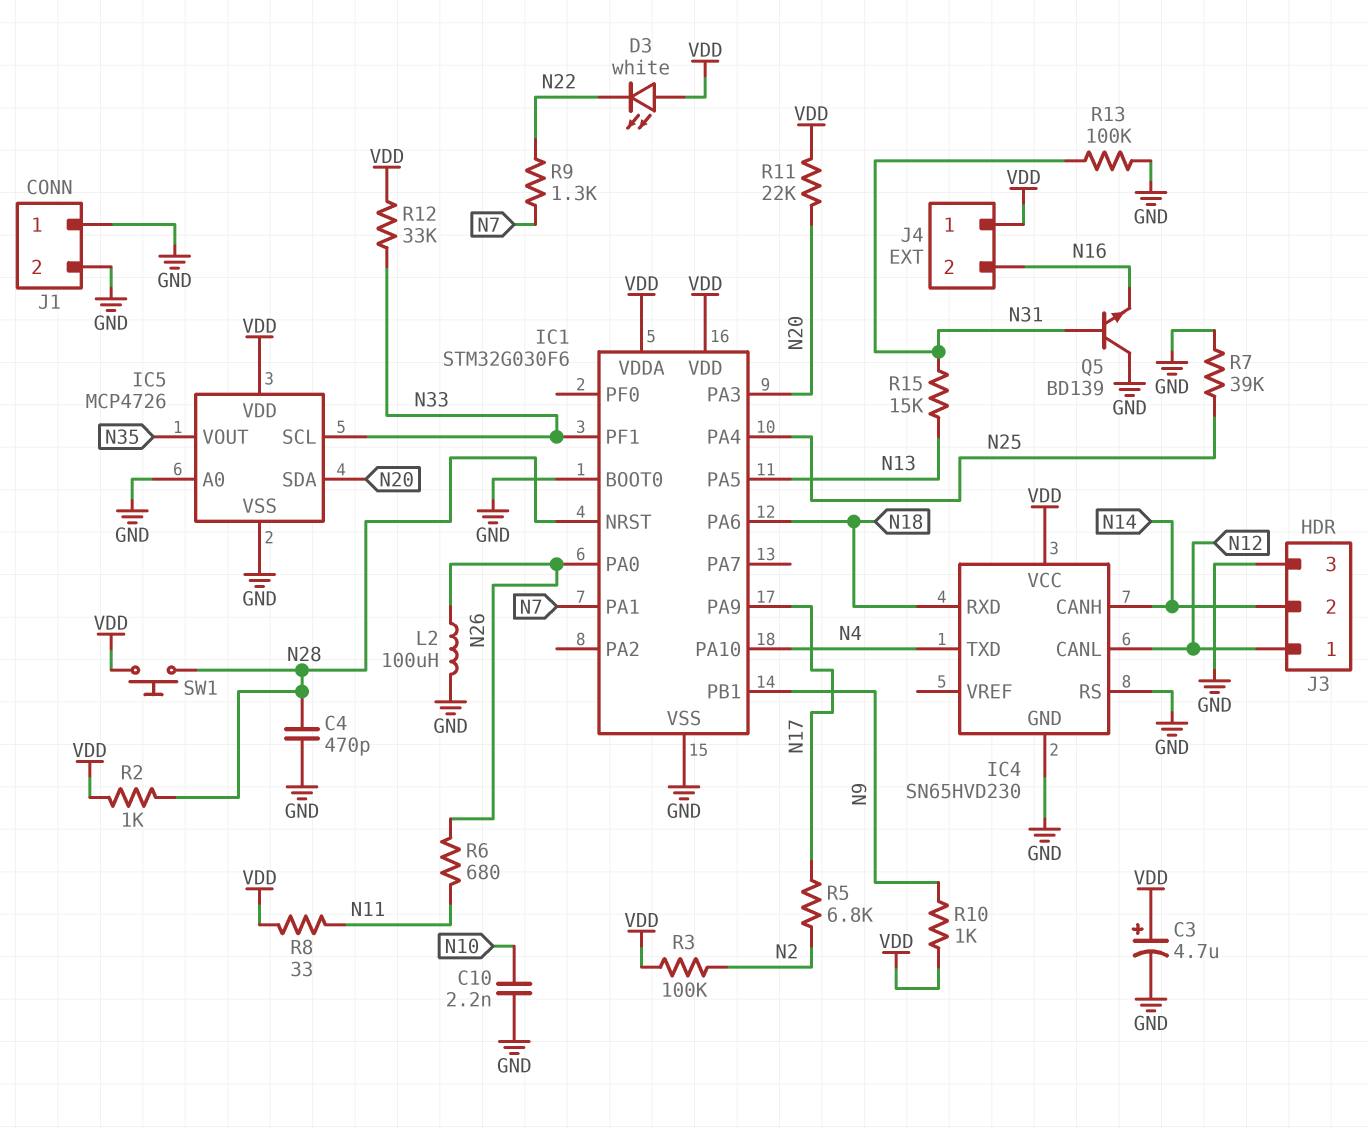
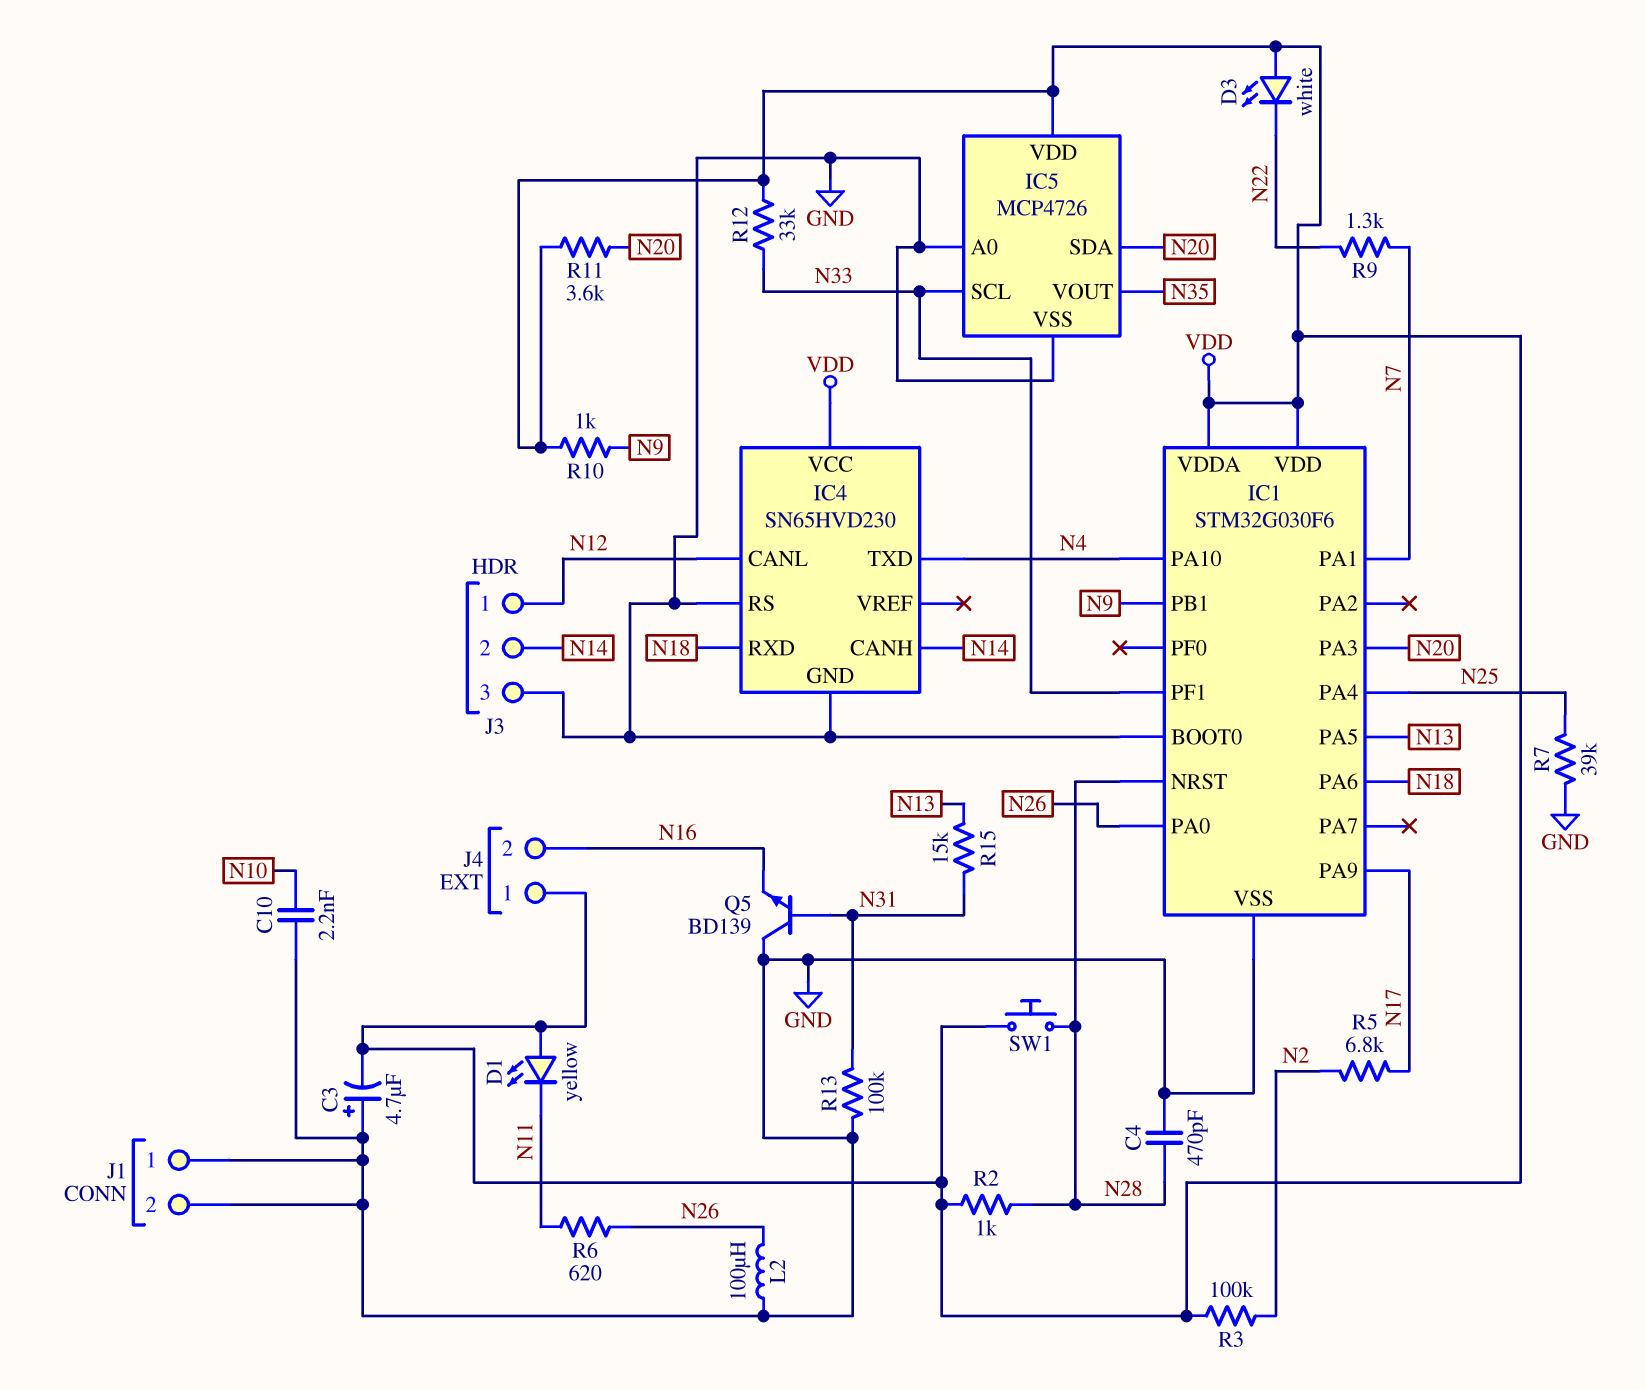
C3: 4.7uF (plus VDD, minus GND) -> 4.7uF (plus GND, minus VDD)
D1: none -> LED yellow (A VDD, K N11)
R6: 680 (N11, N26) -> 620 (N11, N26)
R8: 33 (N11, VDD) -> none
R11: 22k (N20, VDD) -> 3.6k (N20, VDD)

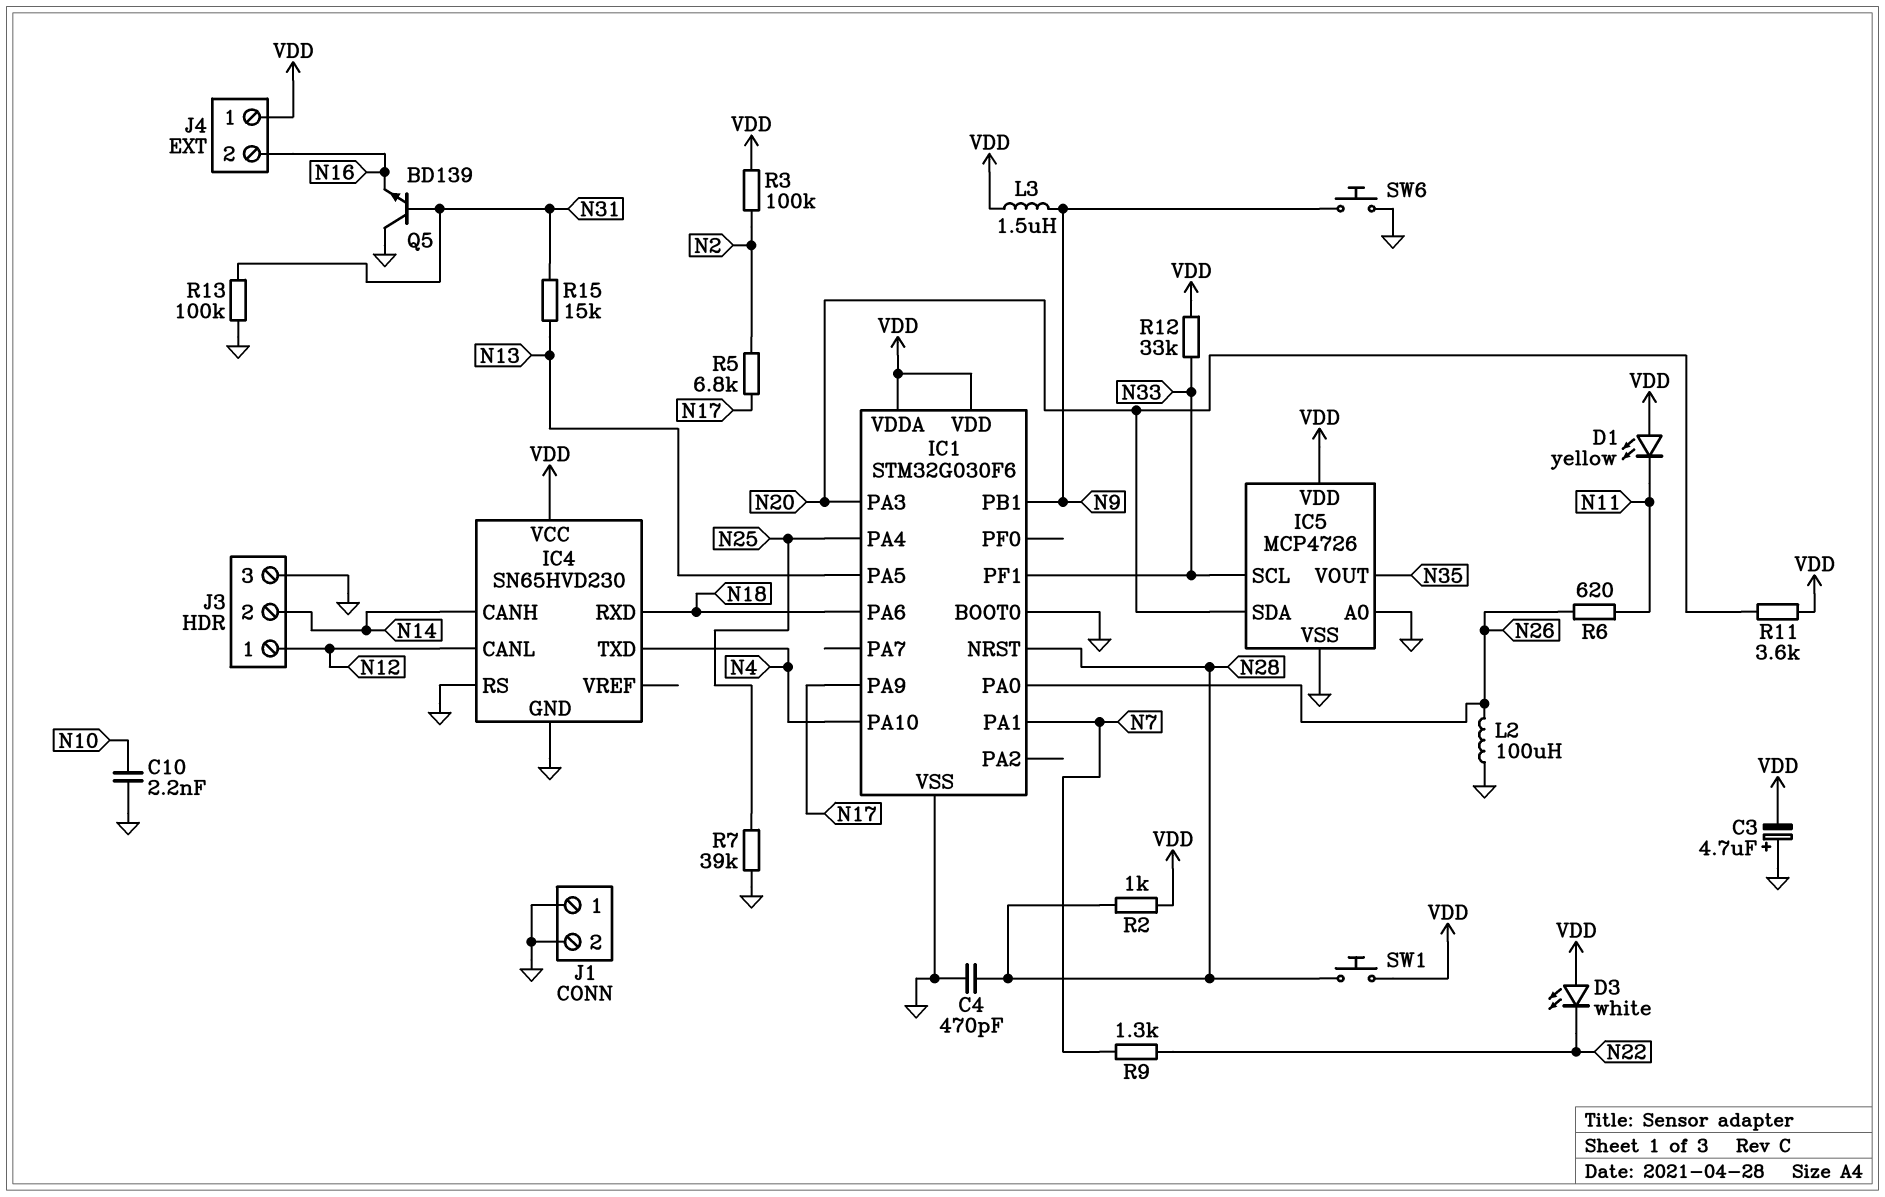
L3: none -> 1.5uH (N9, VDD)
R10: 1k (N9, VDD) -> none
SW6: none -> button (GND, N9)

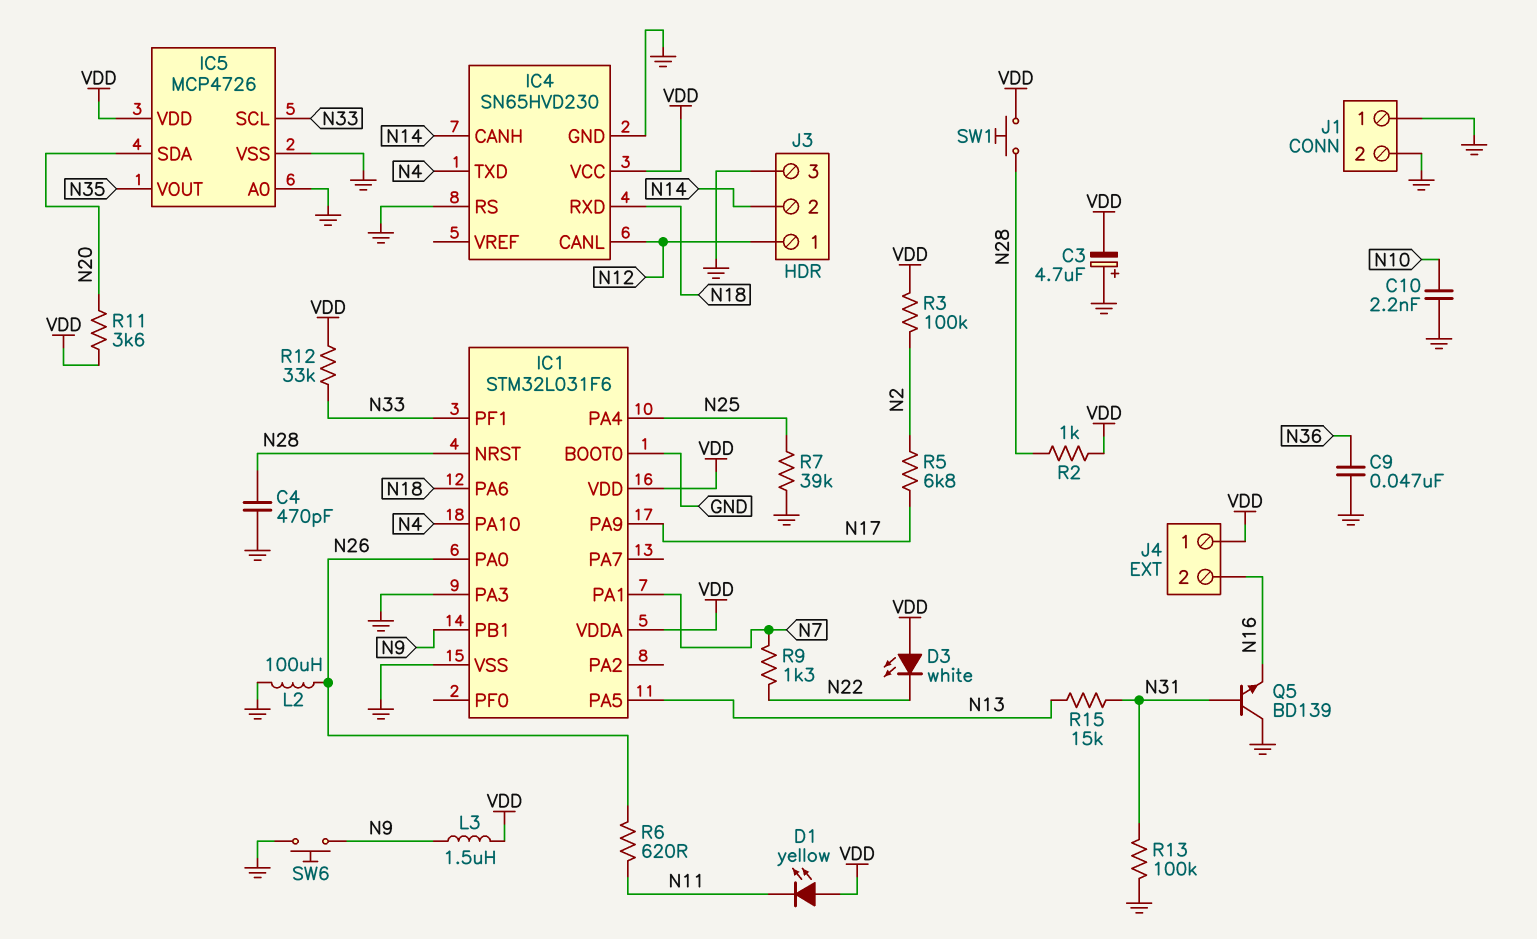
C9: none -> 47nF (GND, N36)
IC1: STM32G030F6 -> STM32L031F6
IC1 pin PA3: N20 -> GND

